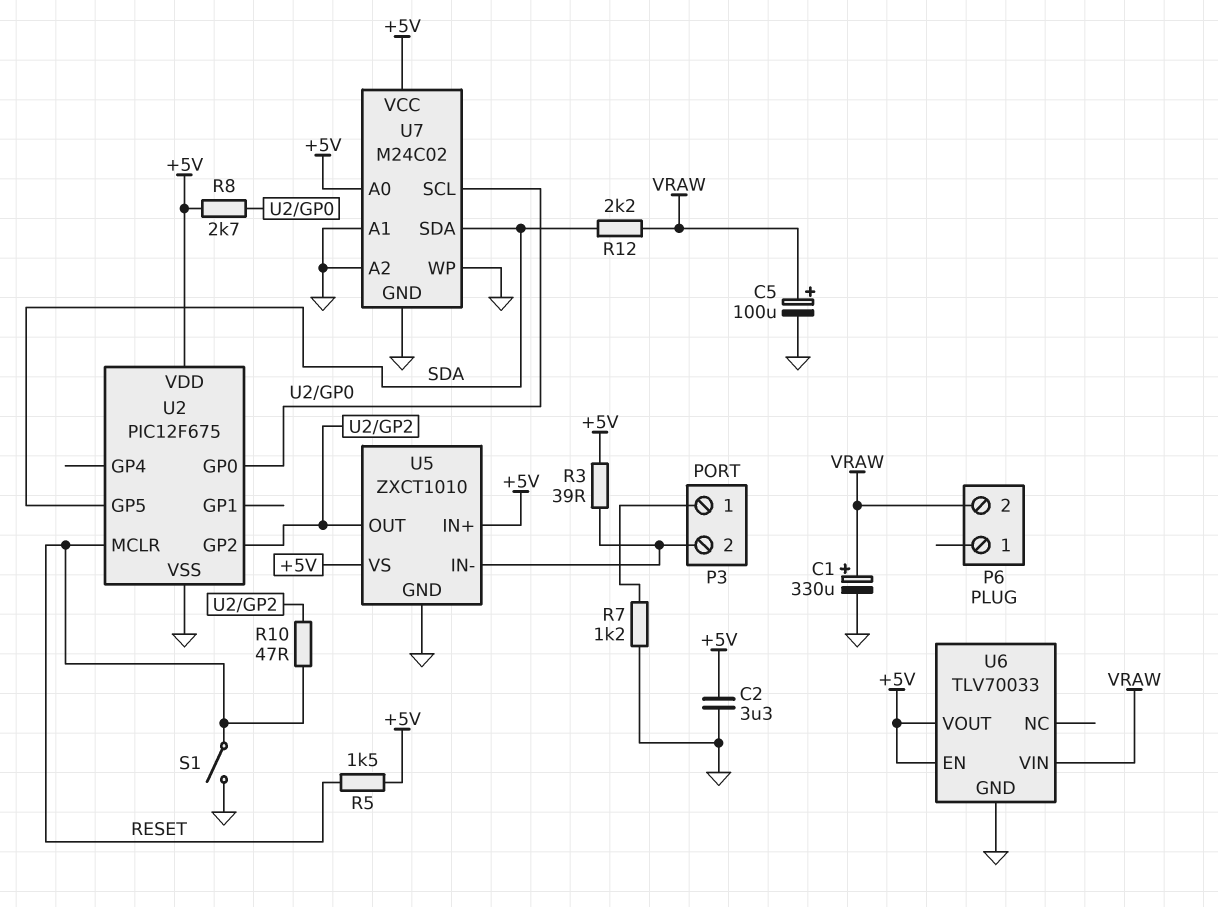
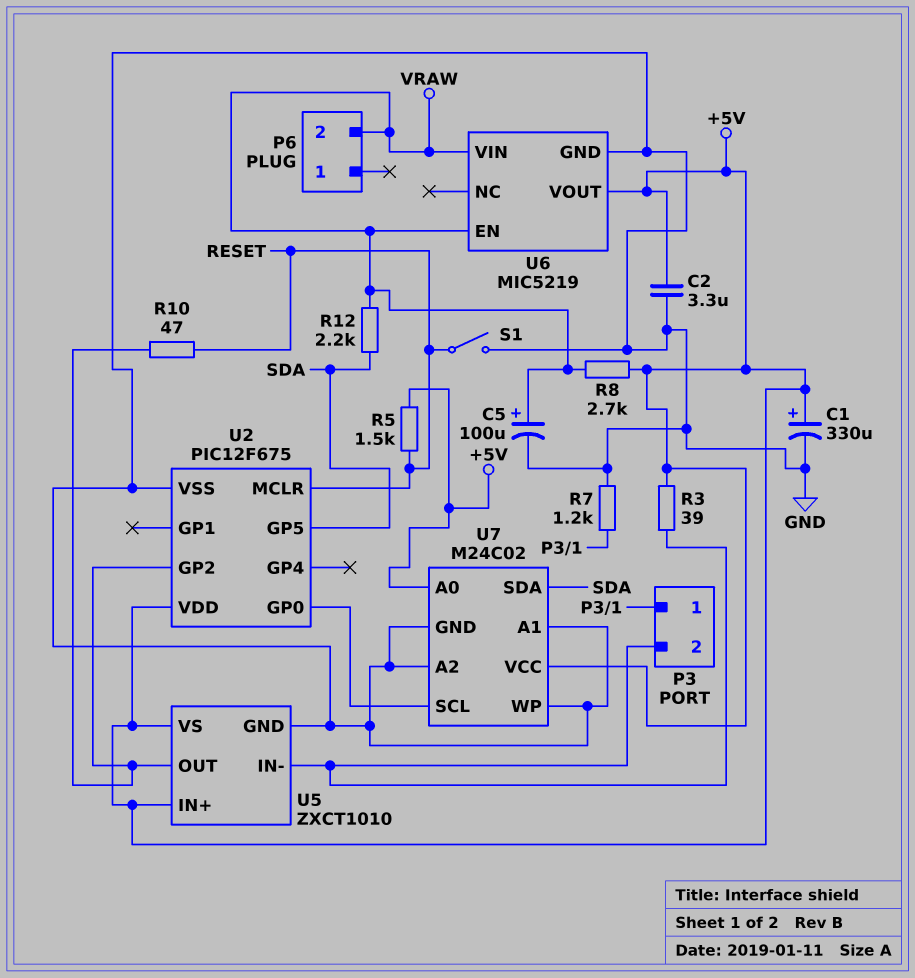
C1: 330uF (plus VRAW, minus GND) -> 330uF (plus +5V, minus GND)
R8: 2.7k (+5V, U2/GP0) -> 2.7k (+5V, VRAW)
U6: TLV70033 -> MIC5219
U6 pin EN: +5V -> VRAW

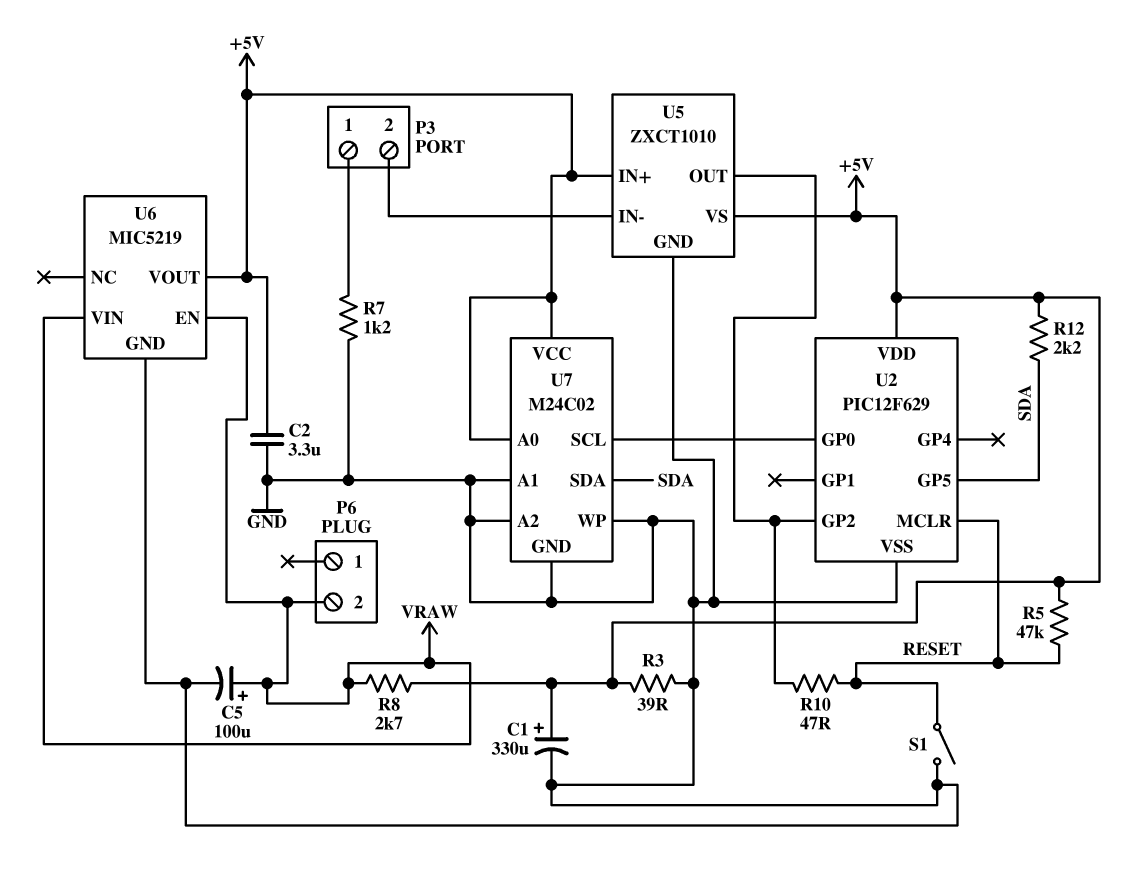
R3: 39 (+5V, P3/2) -> 39 (+5V, GND)
R5: 1.5k (+5V, RESET) -> 47k (+5V, RESET)
R12: 2.2k (SDA, VRAW) -> 2.2k (+5V, SDA)
U2: PIC12F675 -> PIC12F629

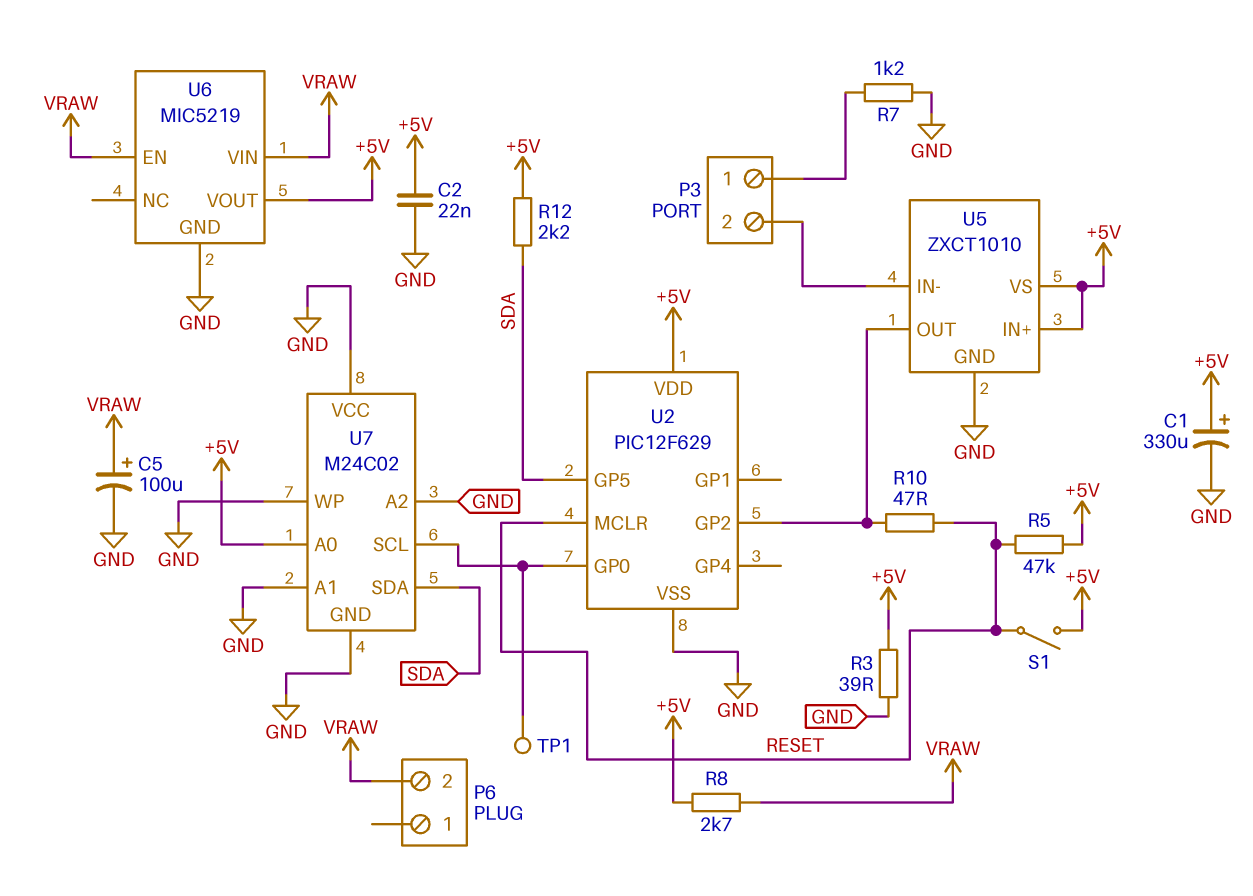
C2: 3.3uF (+5V, GND) -> 22nF (+5V, GND)
S1: switch (GND, RESET) -> switch (+5V, RESET)
TP1: none -> test point (U2/GP0)
U7 pin VCC: +5V -> GND

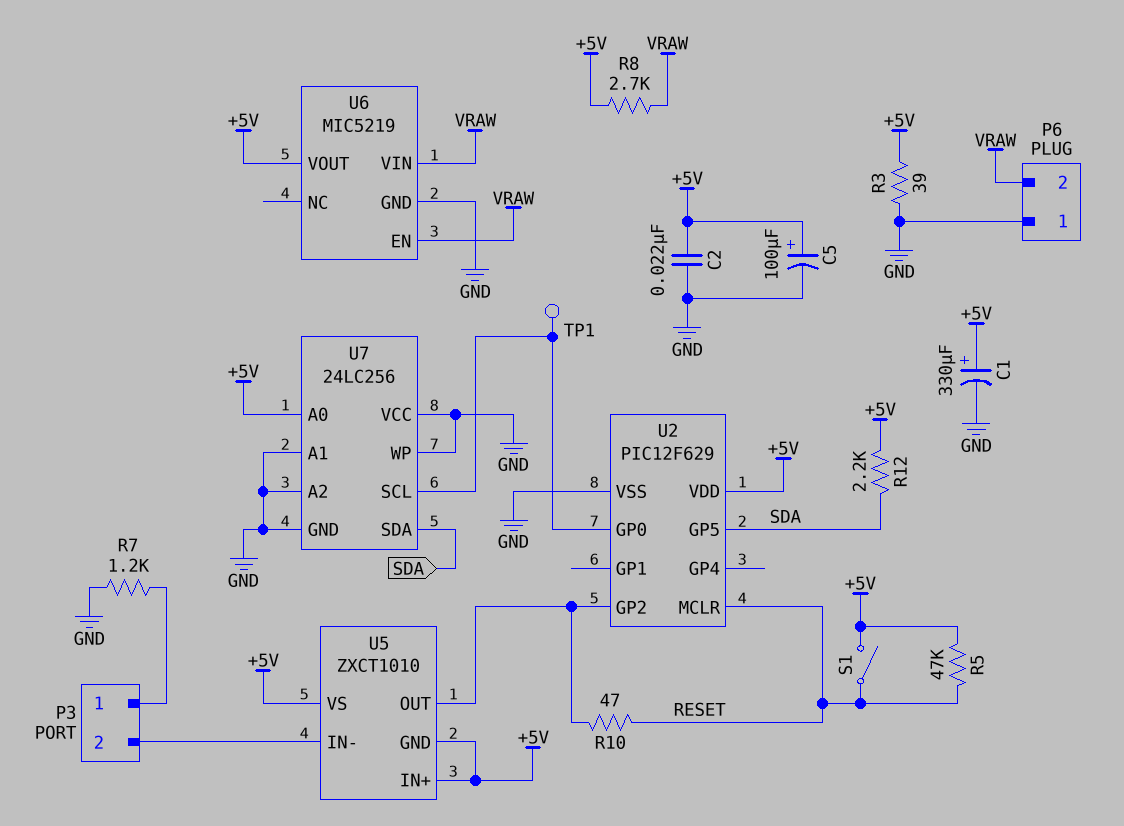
C5: 100uF (plus VRAW, minus GND) -> 100uF (plus +5V, minus GND)
P6 pin 1: none -> GND
U5 pin GND: GND -> +5V
U7: M24C02 -> 24LC256

